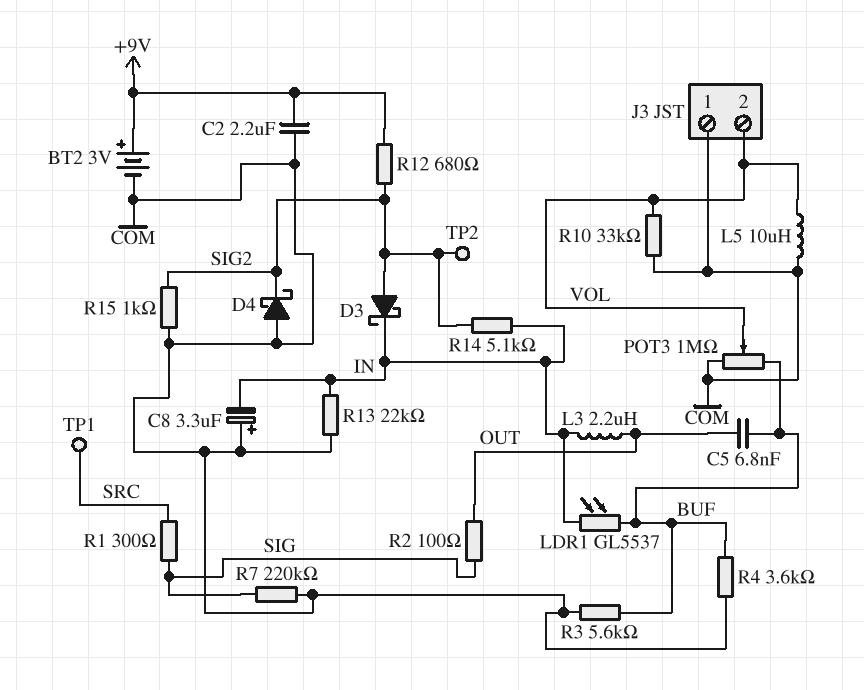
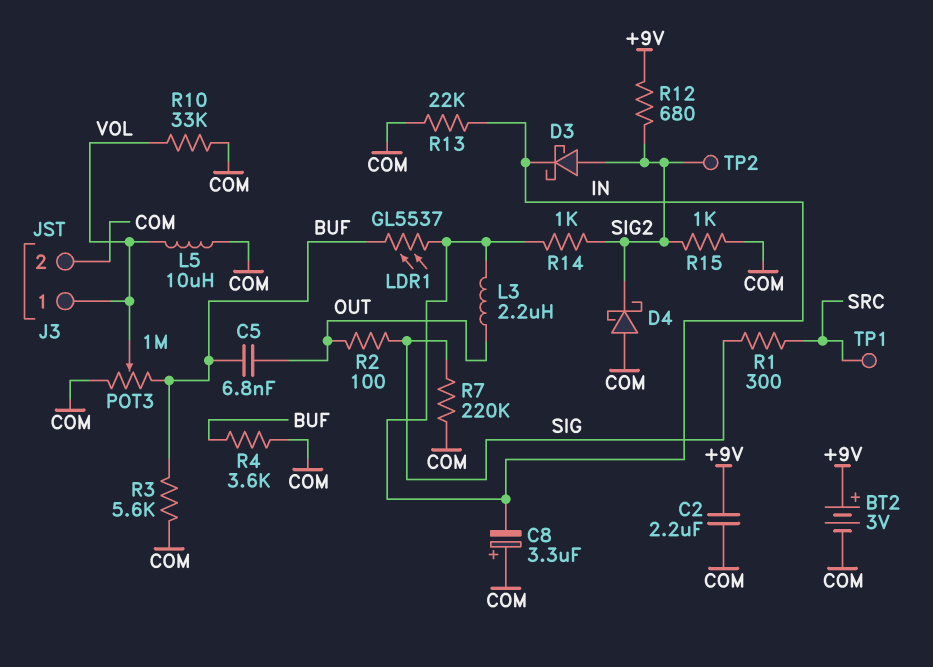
J3 pin 1: COM -> VOL
J3 pin 2: VOL -> COM
R14: 5.1k (IN, SIG2) -> 1k (IN, SIG2)

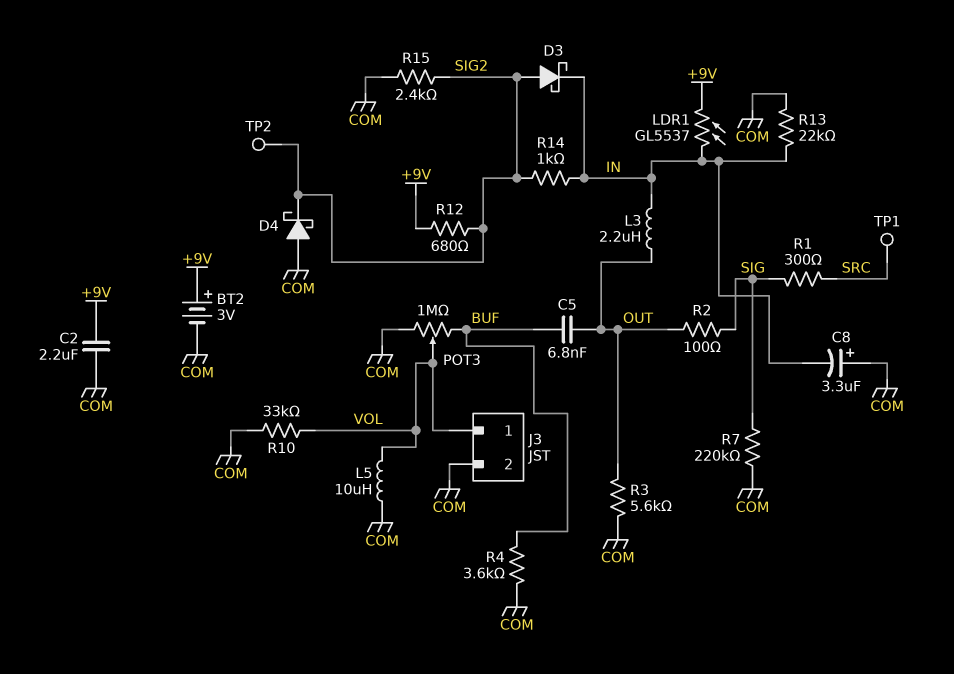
LDR1: GL5537 (BUF, IN) -> GL5537 (+9V, IN)
R3: 5.6k (BUF, COM) -> 5.6k (COM, OUT)
R15: 1k (COM, SIG2) -> 2.4k (COM, SIG2)

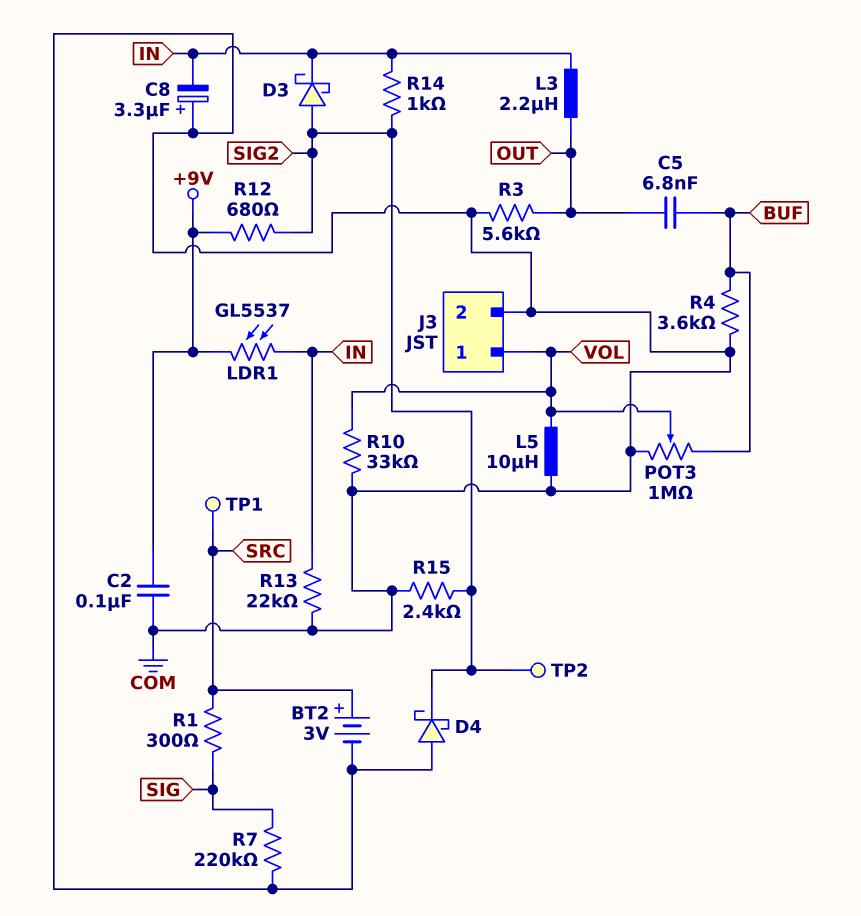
BT2: 3V (plus +9V, minus COM) -> 3V (plus SRC, minus COM)
C2: 2.2uF (+9V, COM) -> 100nF (+9V, COM)
R2: 100 (OUT, SIG) -> none

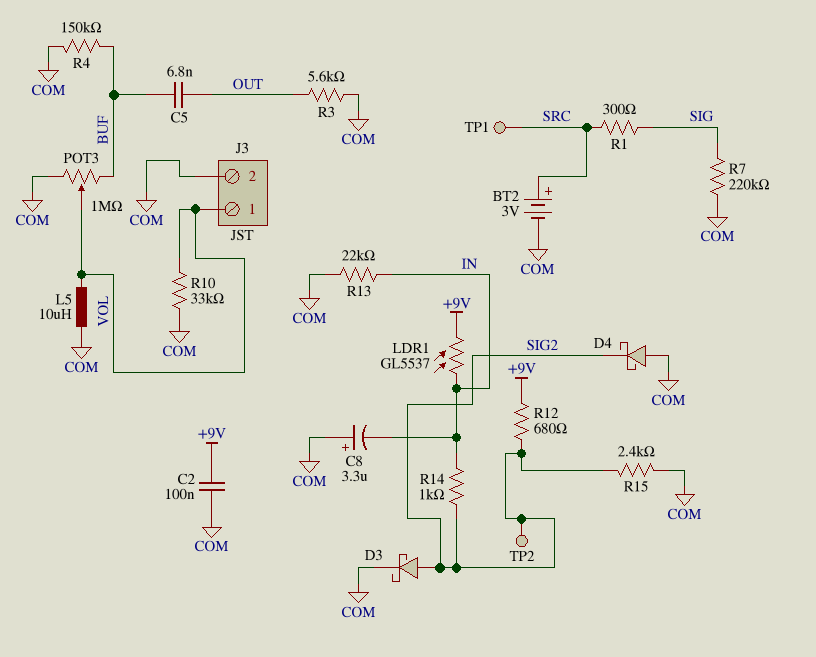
D3: schottky (A SIG2, K IN) -> schottky (A SIG2, K COM)
L3: 2.2uH (IN, OUT) -> none
R4: 3.6k (BUF, COM) -> 150k (BUF, COM)

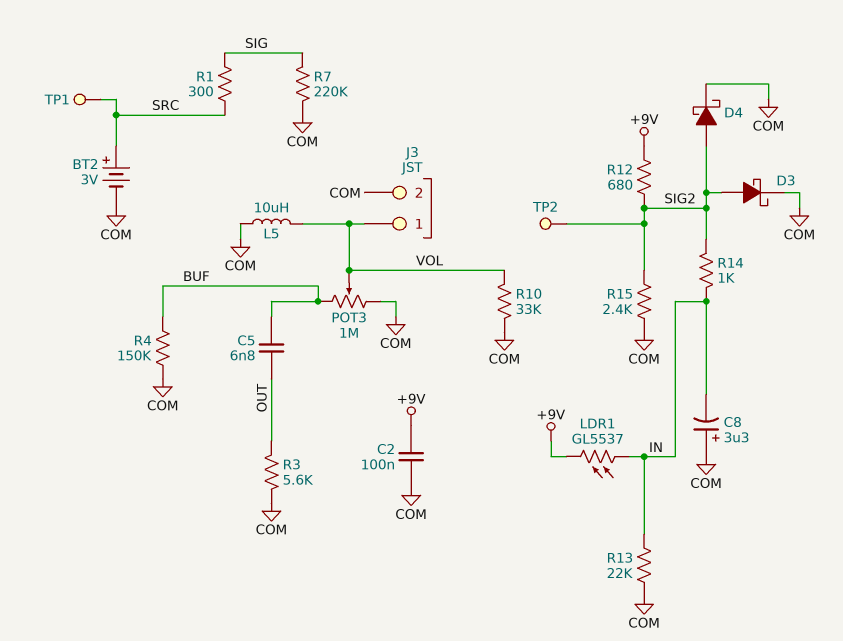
D4: schottky (A COM, K SIG2) -> schottky (A SIG2, K COM)

